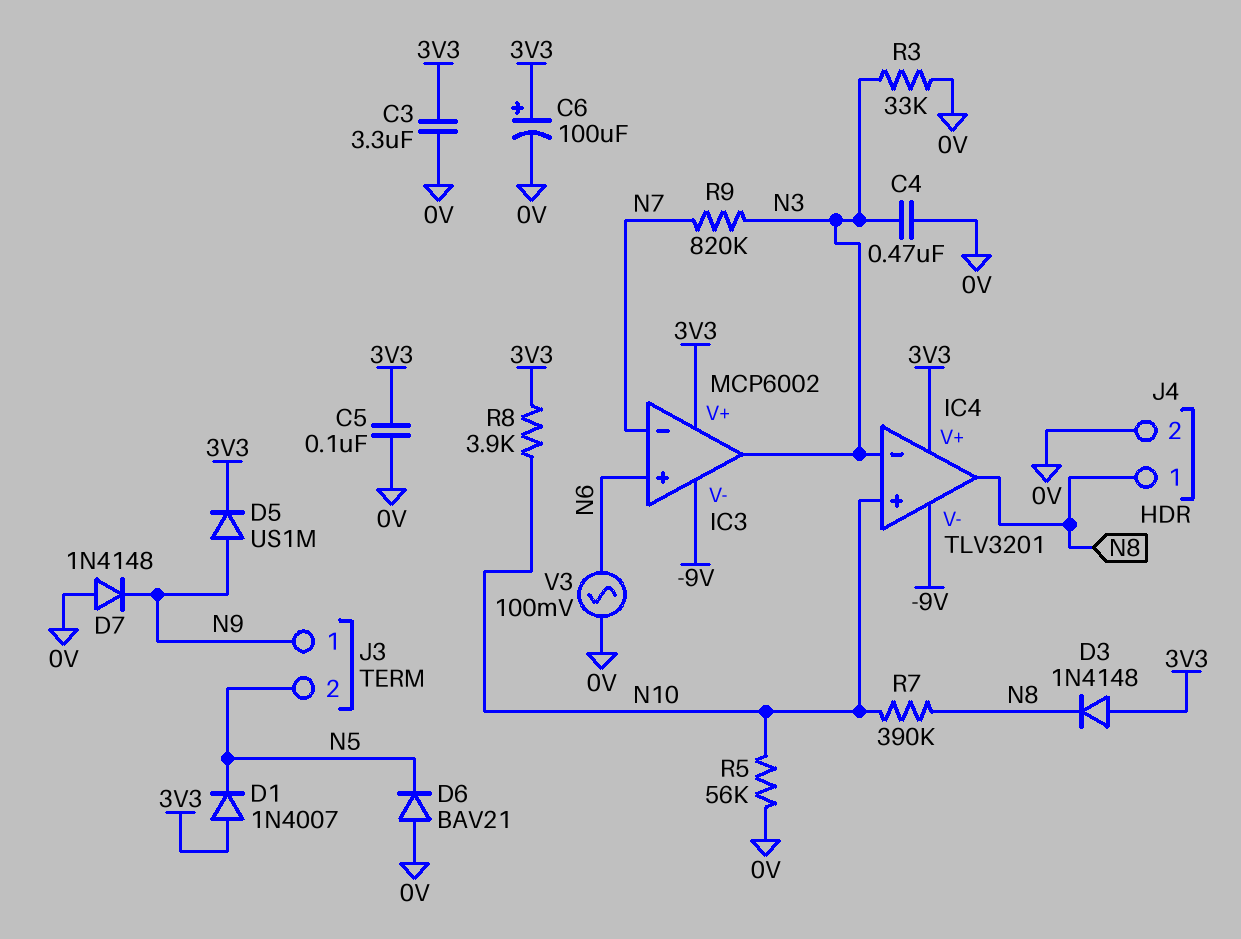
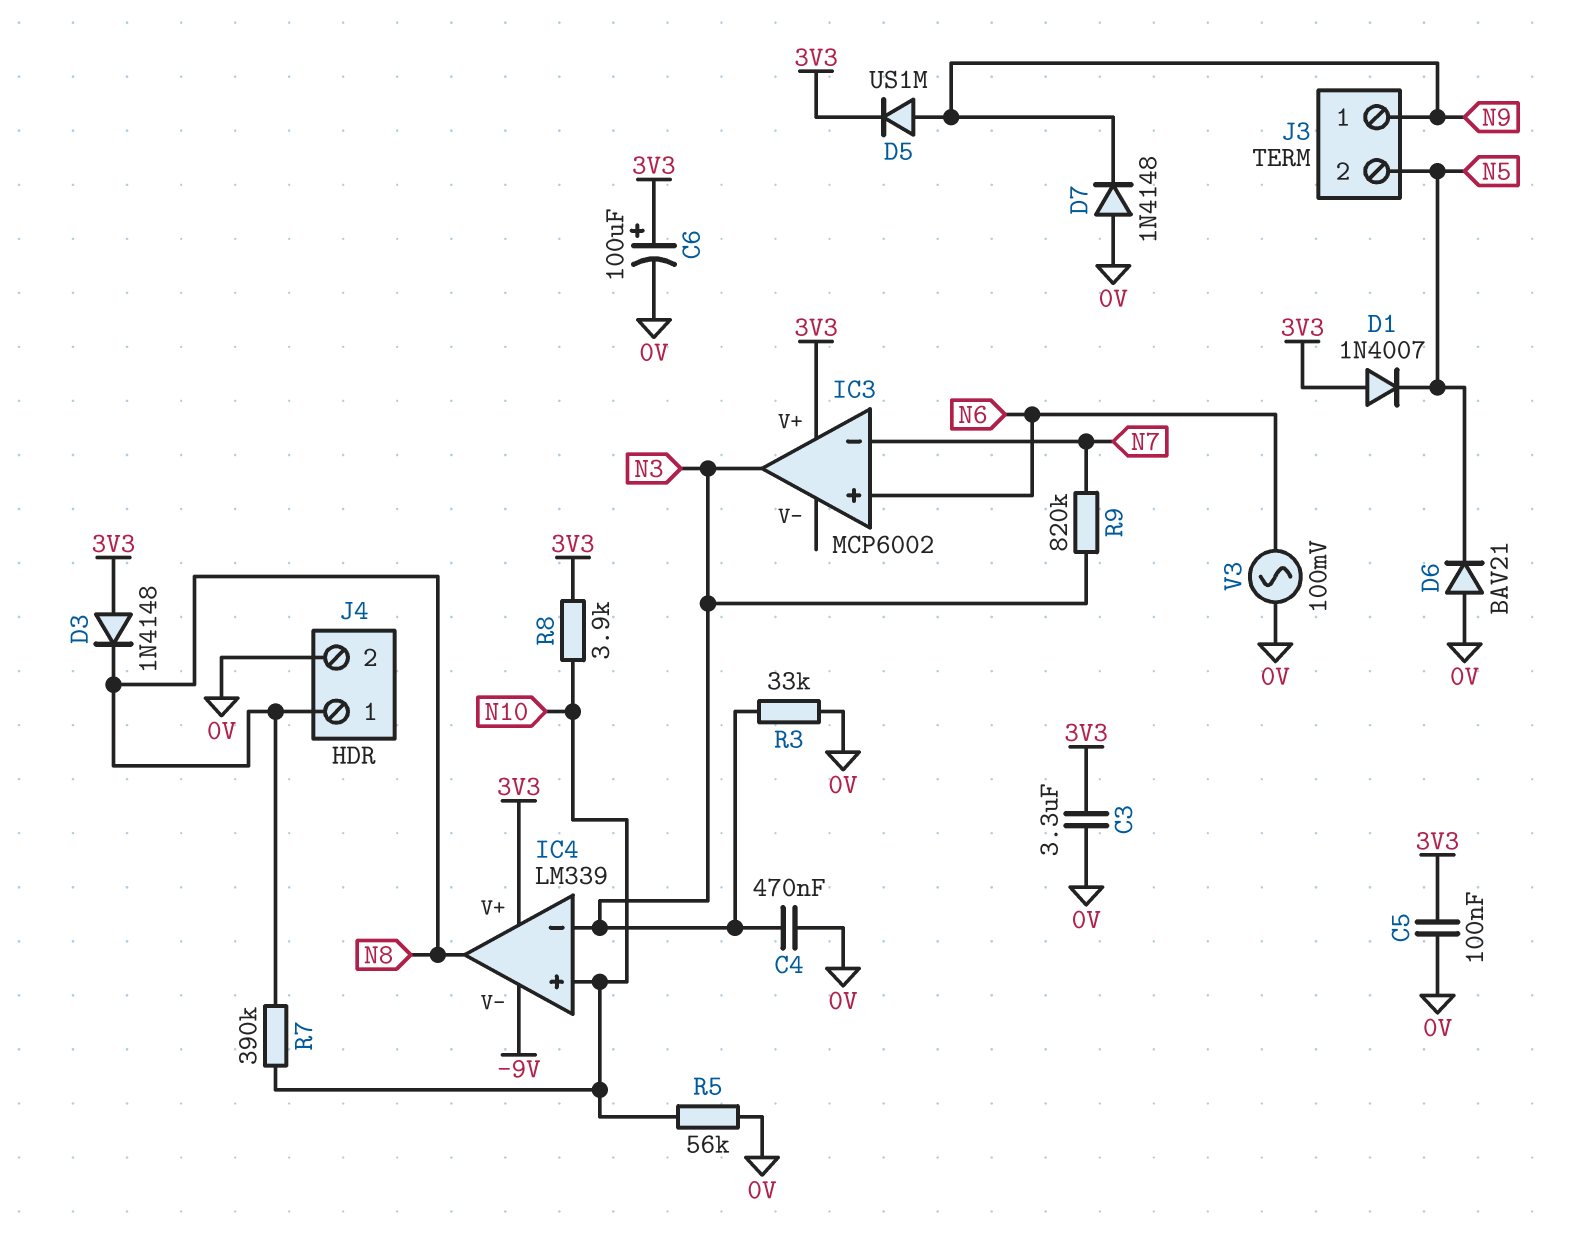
IC3 pin V-: -9V -> none
IC4: TLV3201 -> LM339

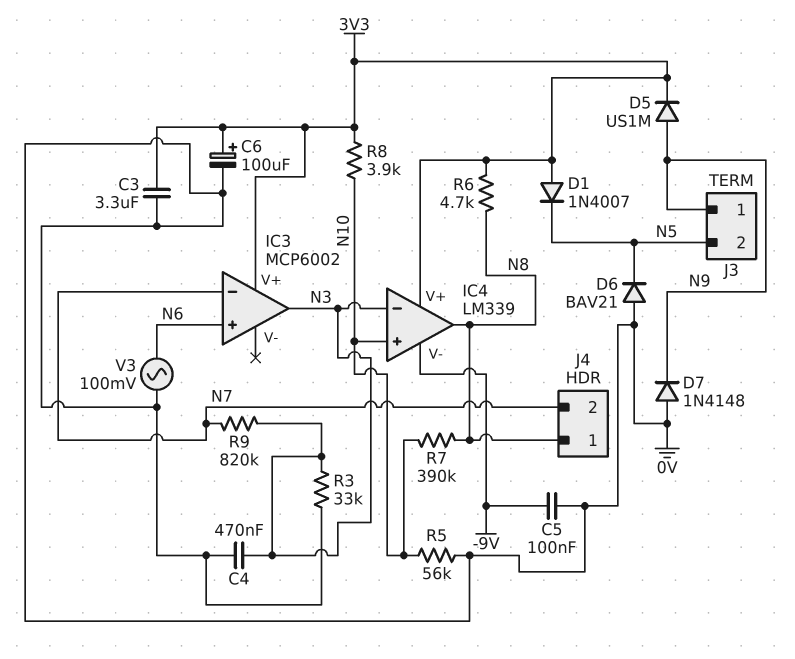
C5: 100nF (0V, 3V3) -> 100nF (-9V, 0V)
D3: diode 1N4148 (A 3V3, K N8) -> none
J4 pin 2: 0V -> N7
R6: none -> 4.7k (3V3, N8)

